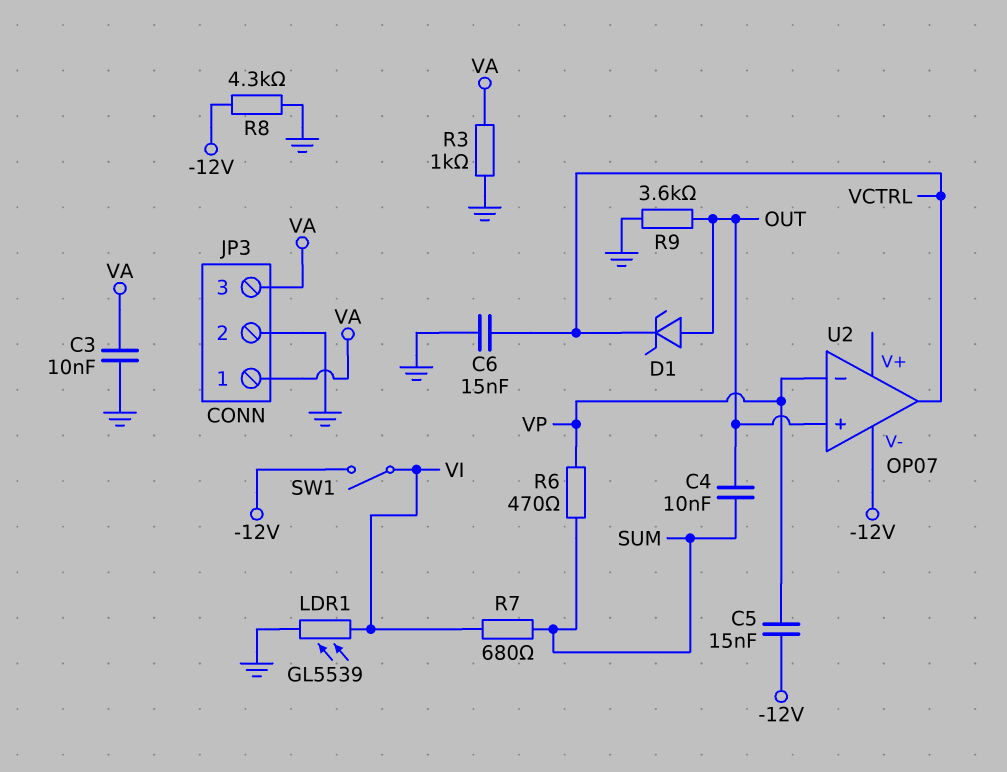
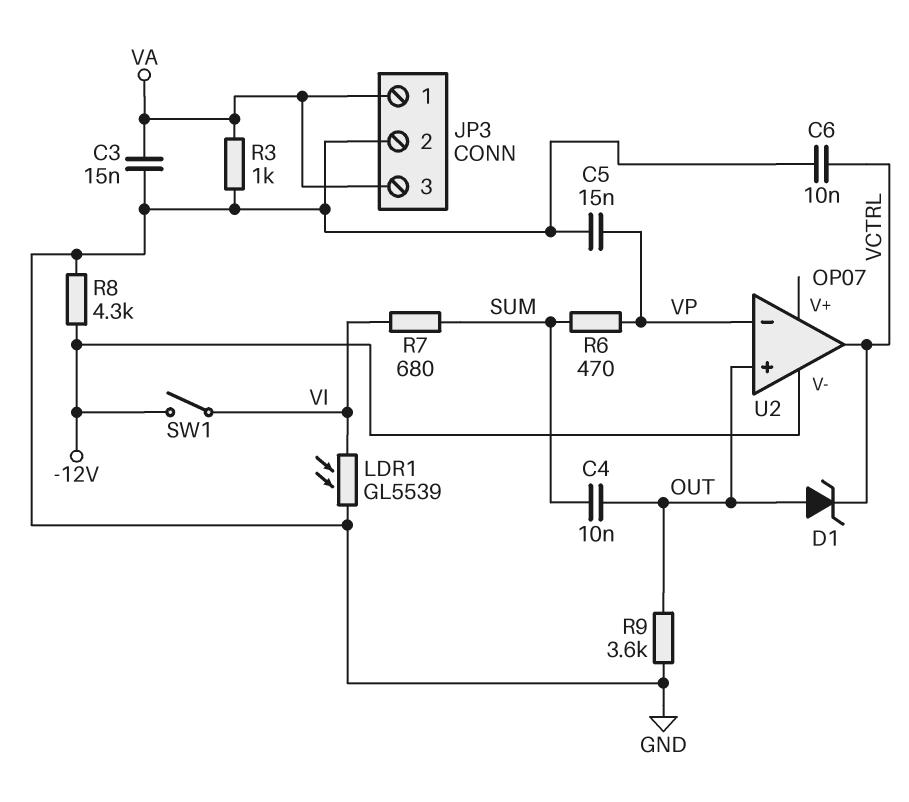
C3: 10nF (GND, VA) -> 15nF (GND, VA)
C5: 15nF (-12V, VP) -> 15nF (GND, VP)
C6: 15nF (GND, VCTRL) -> 10nF (GND, VCTRL)

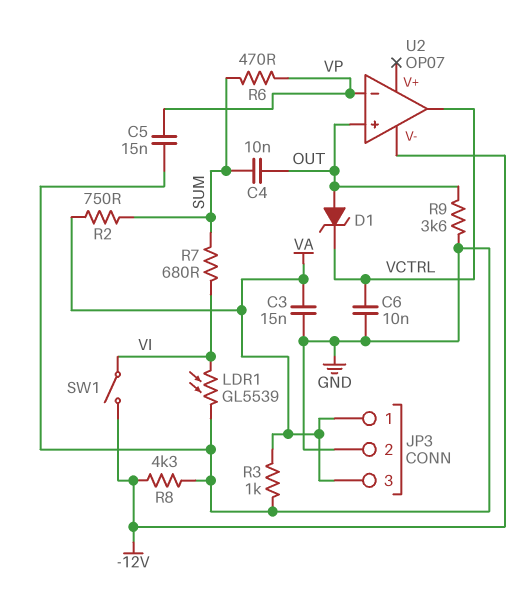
R2: none -> 750 (SUM, VA)

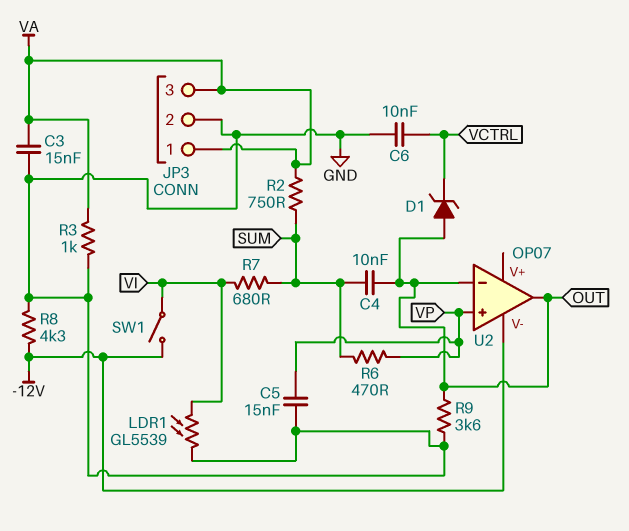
U2 pin in+: OUT -> VP
U2 pin in-: VP -> OUT
U2 pin out: VCTRL -> OUT

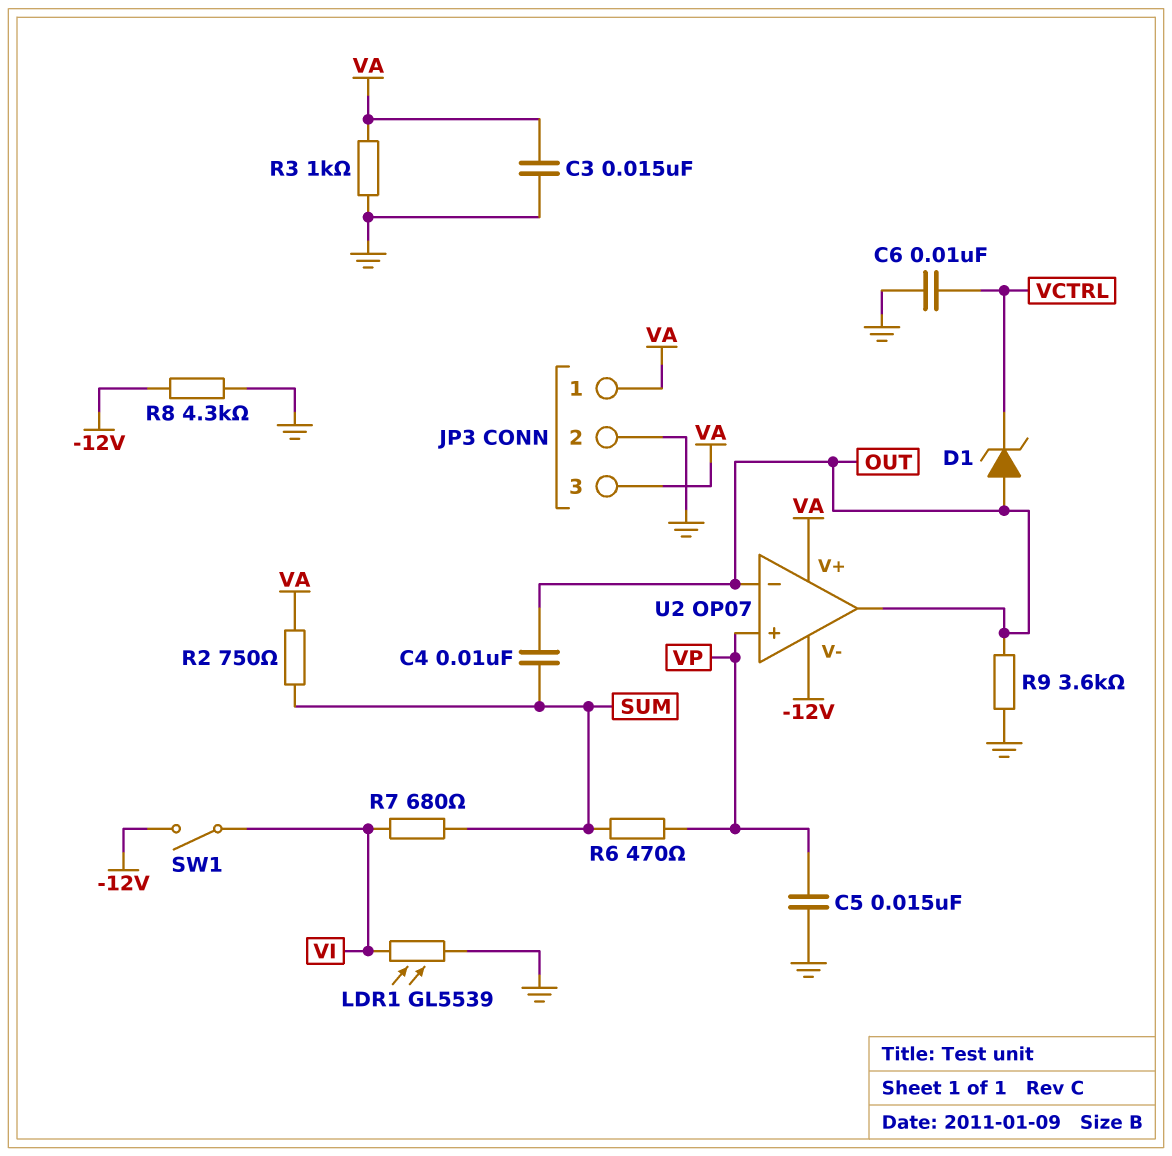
U2 pin V+: none -> VA

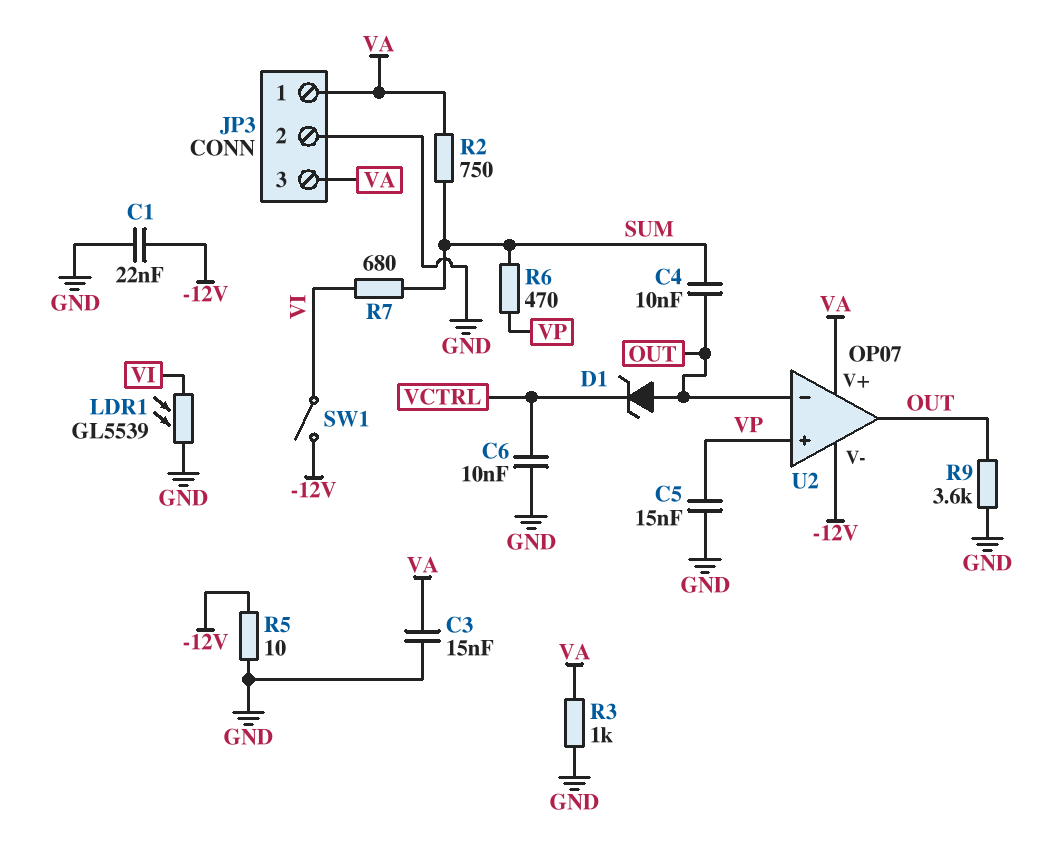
C1: none -> 22nF (-12V, GND)
R5: none -> 10 (-12V, GND)
R8: 4.3k (-12V, GND) -> none

